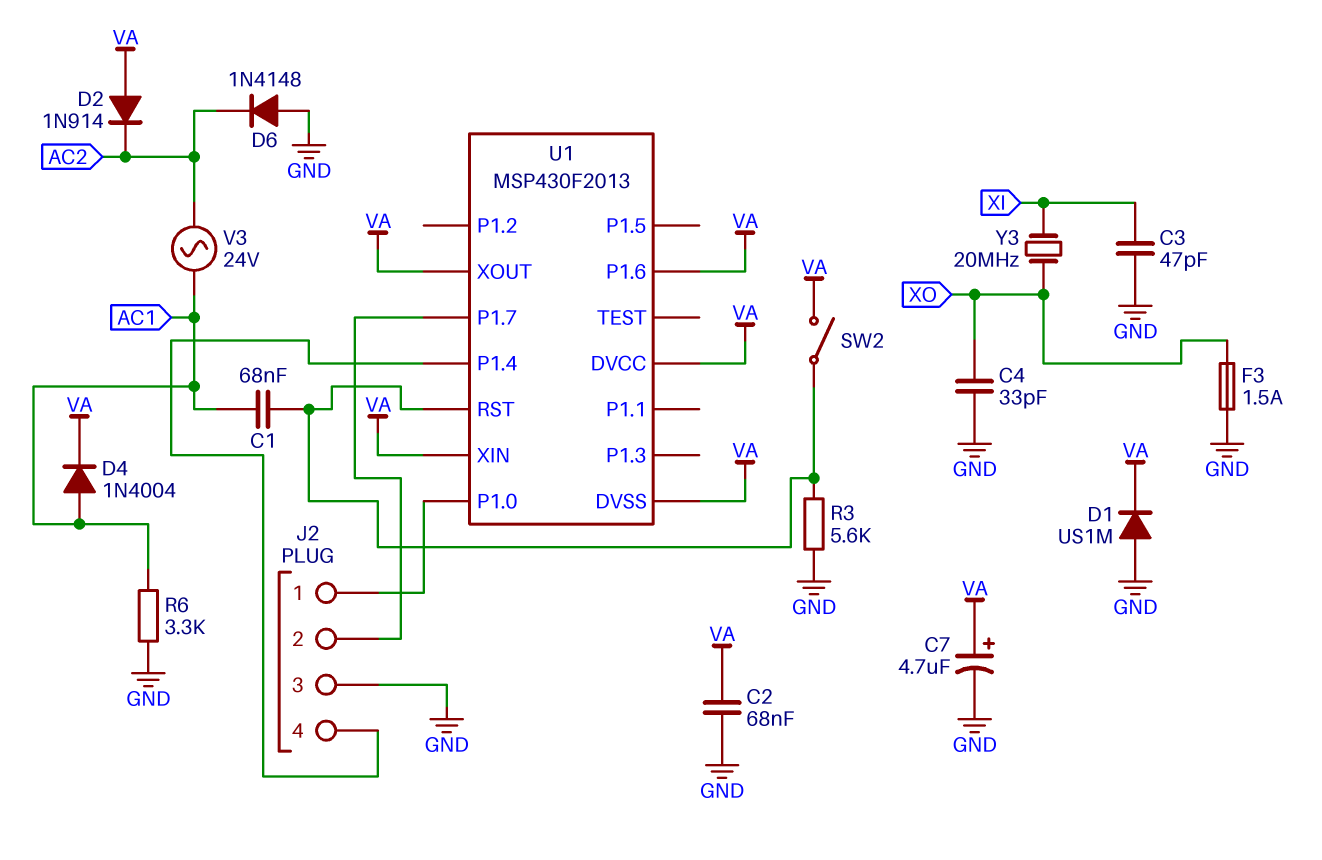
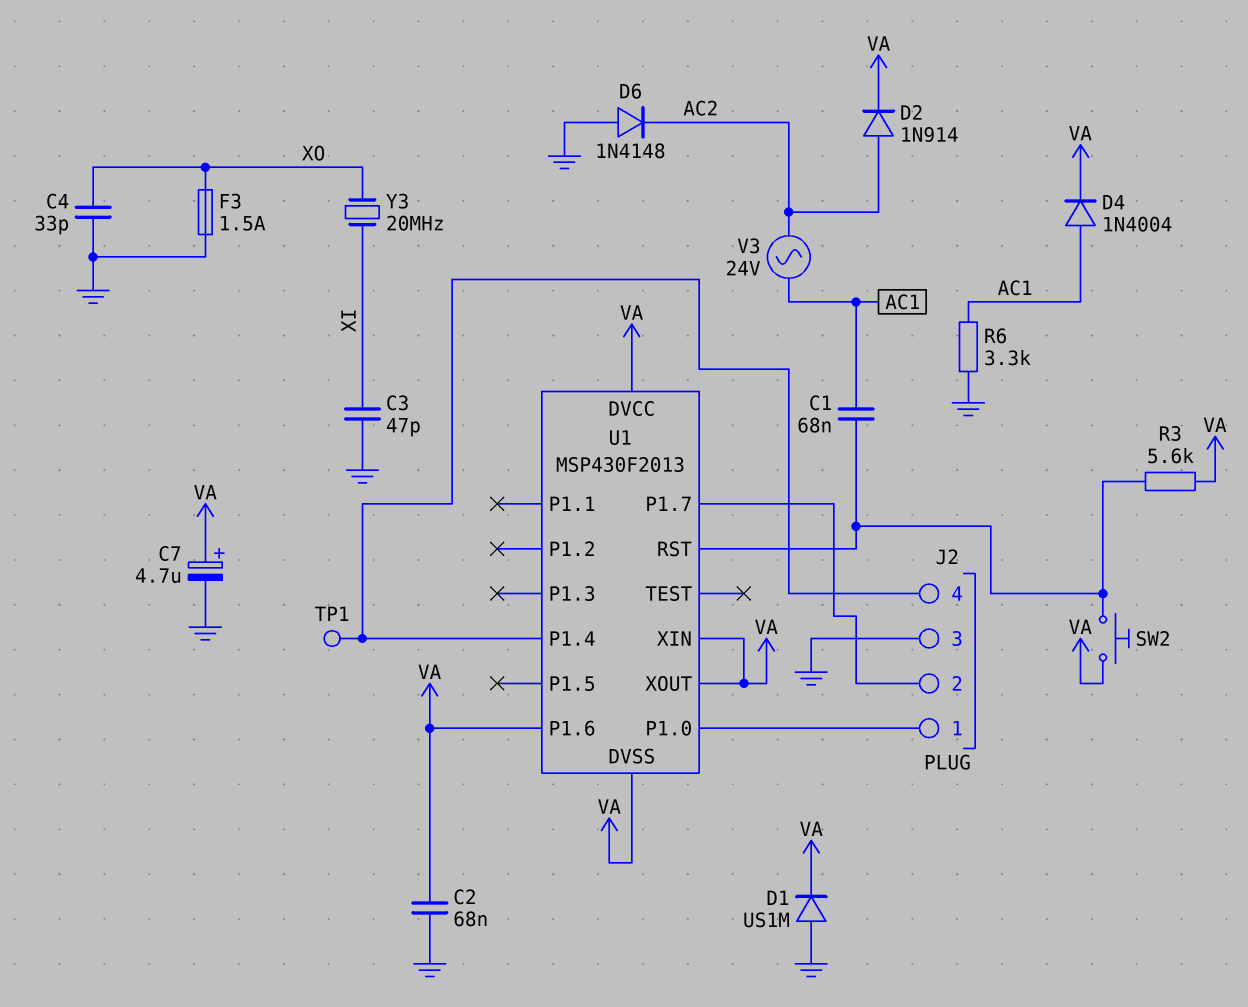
D2: diode 1N914 (A VA, K AC2) -> diode 1N914 (A AC2, K VA)
R3: 5.6k (GND, U1/RST) -> 5.6k (U1/RST, VA)
SW2: switch (U1/RST, VA) -> button (U1/RST, VA)
TP1: none -> test point (J2/4)

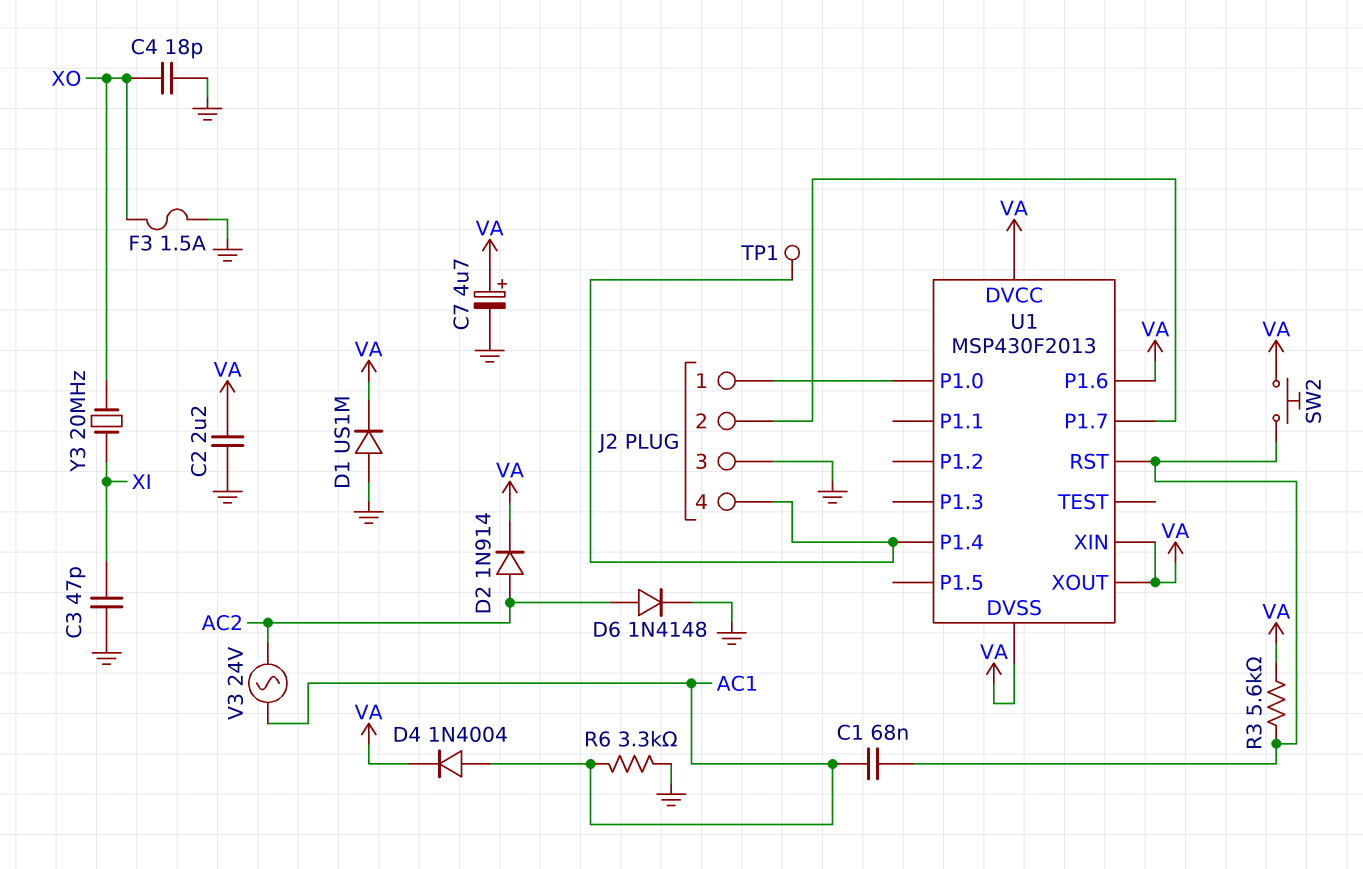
C2: 68nF (GND, VA) -> 2.2uF (GND, VA)
C4: 33pF (GND, XO) -> 18pF (GND, XO)
D6: diode 1N4148 (A GND, K AC2) -> diode 1N4148 (A AC2, K GND)

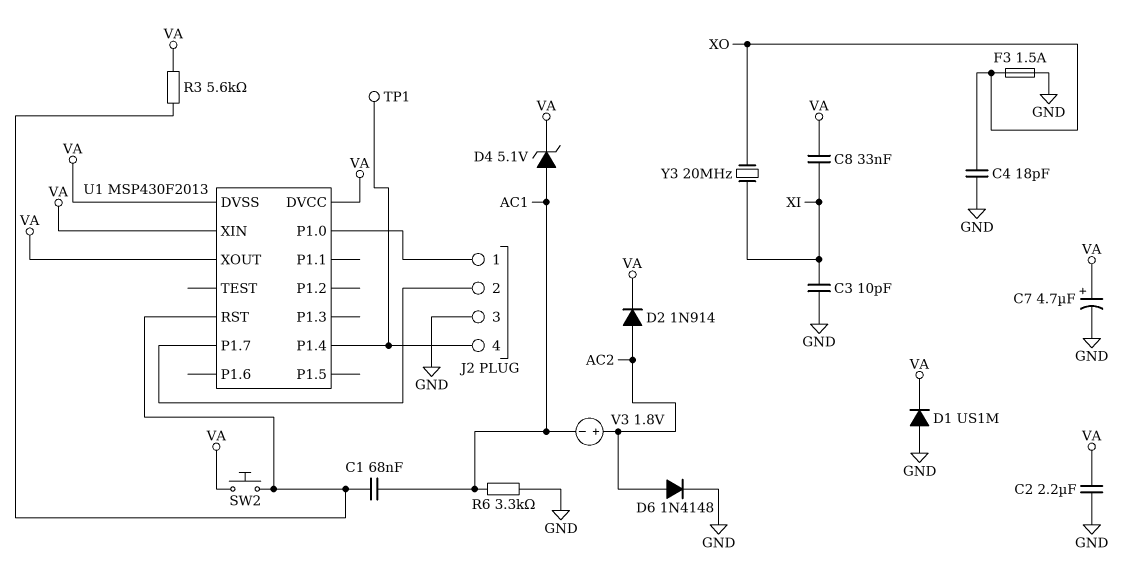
C3: 47pF (GND, XI) -> 10pF (GND, XI)
C8: none -> 33nF (VA, XI)
D4: diode 1N4004 (A AC1, K VA) -> zener 5.1V (A AC1, K VA)
U1 pin P1.6: VA -> none
V3: AC 24V (AC1, AC2) -> 1.8V (plus AC2, minus AC1)

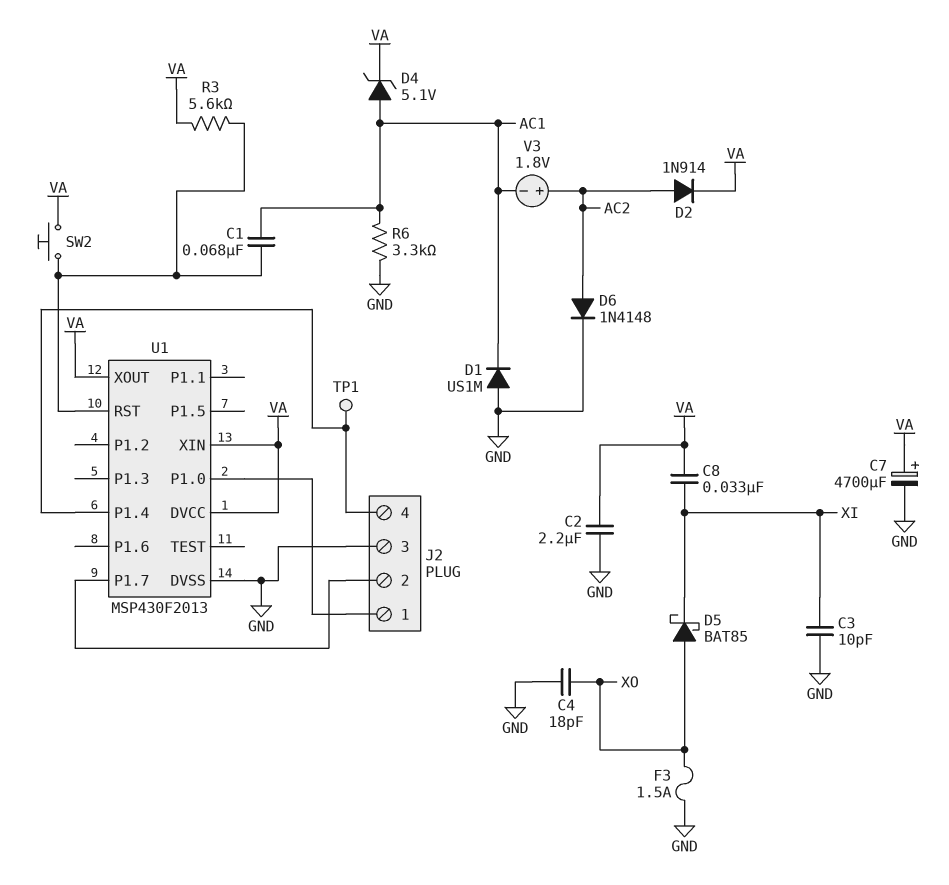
C7: 4.7uF (plus VA, minus GND) -> 4700uF (plus VA, minus GND)
D1: diode US1M (A GND, K VA) -> diode US1M (A GND, K AC1)
D5: none -> schottky BAT85 (A XO, K XI)
U1 pin DVSS: VA -> GND
Y3: 20MHz (XI, XO) -> none

